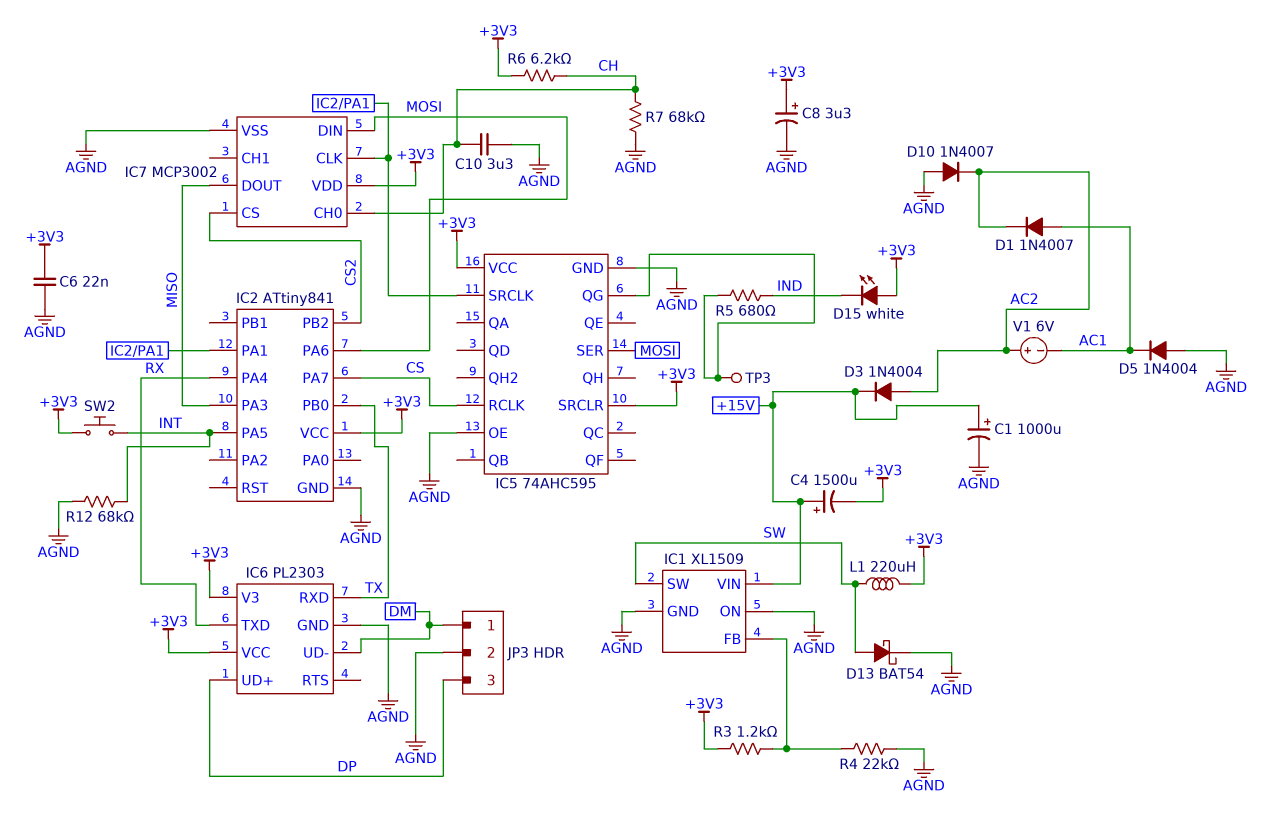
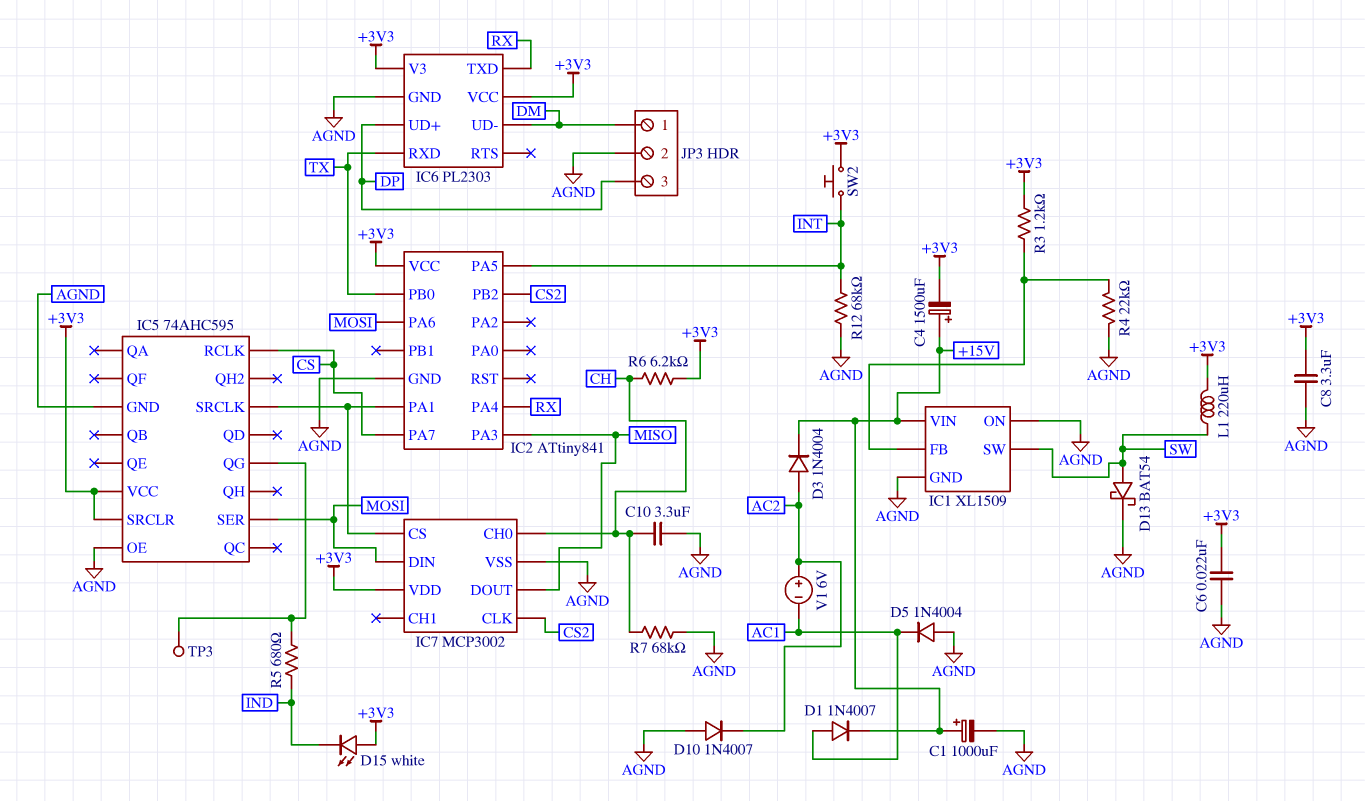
C8: 3.3uF (plus +3V3, minus AGND) -> 3.3uF (+3V3, AGND)
D1: diode 1N4007 (A AC1, K AC2) -> diode 1N4007 (A AC1, K +15V)
IC7 pin CLK: IC2/PA1 -> CS2
IC7 pin CS: CS2 -> IC2/PA1

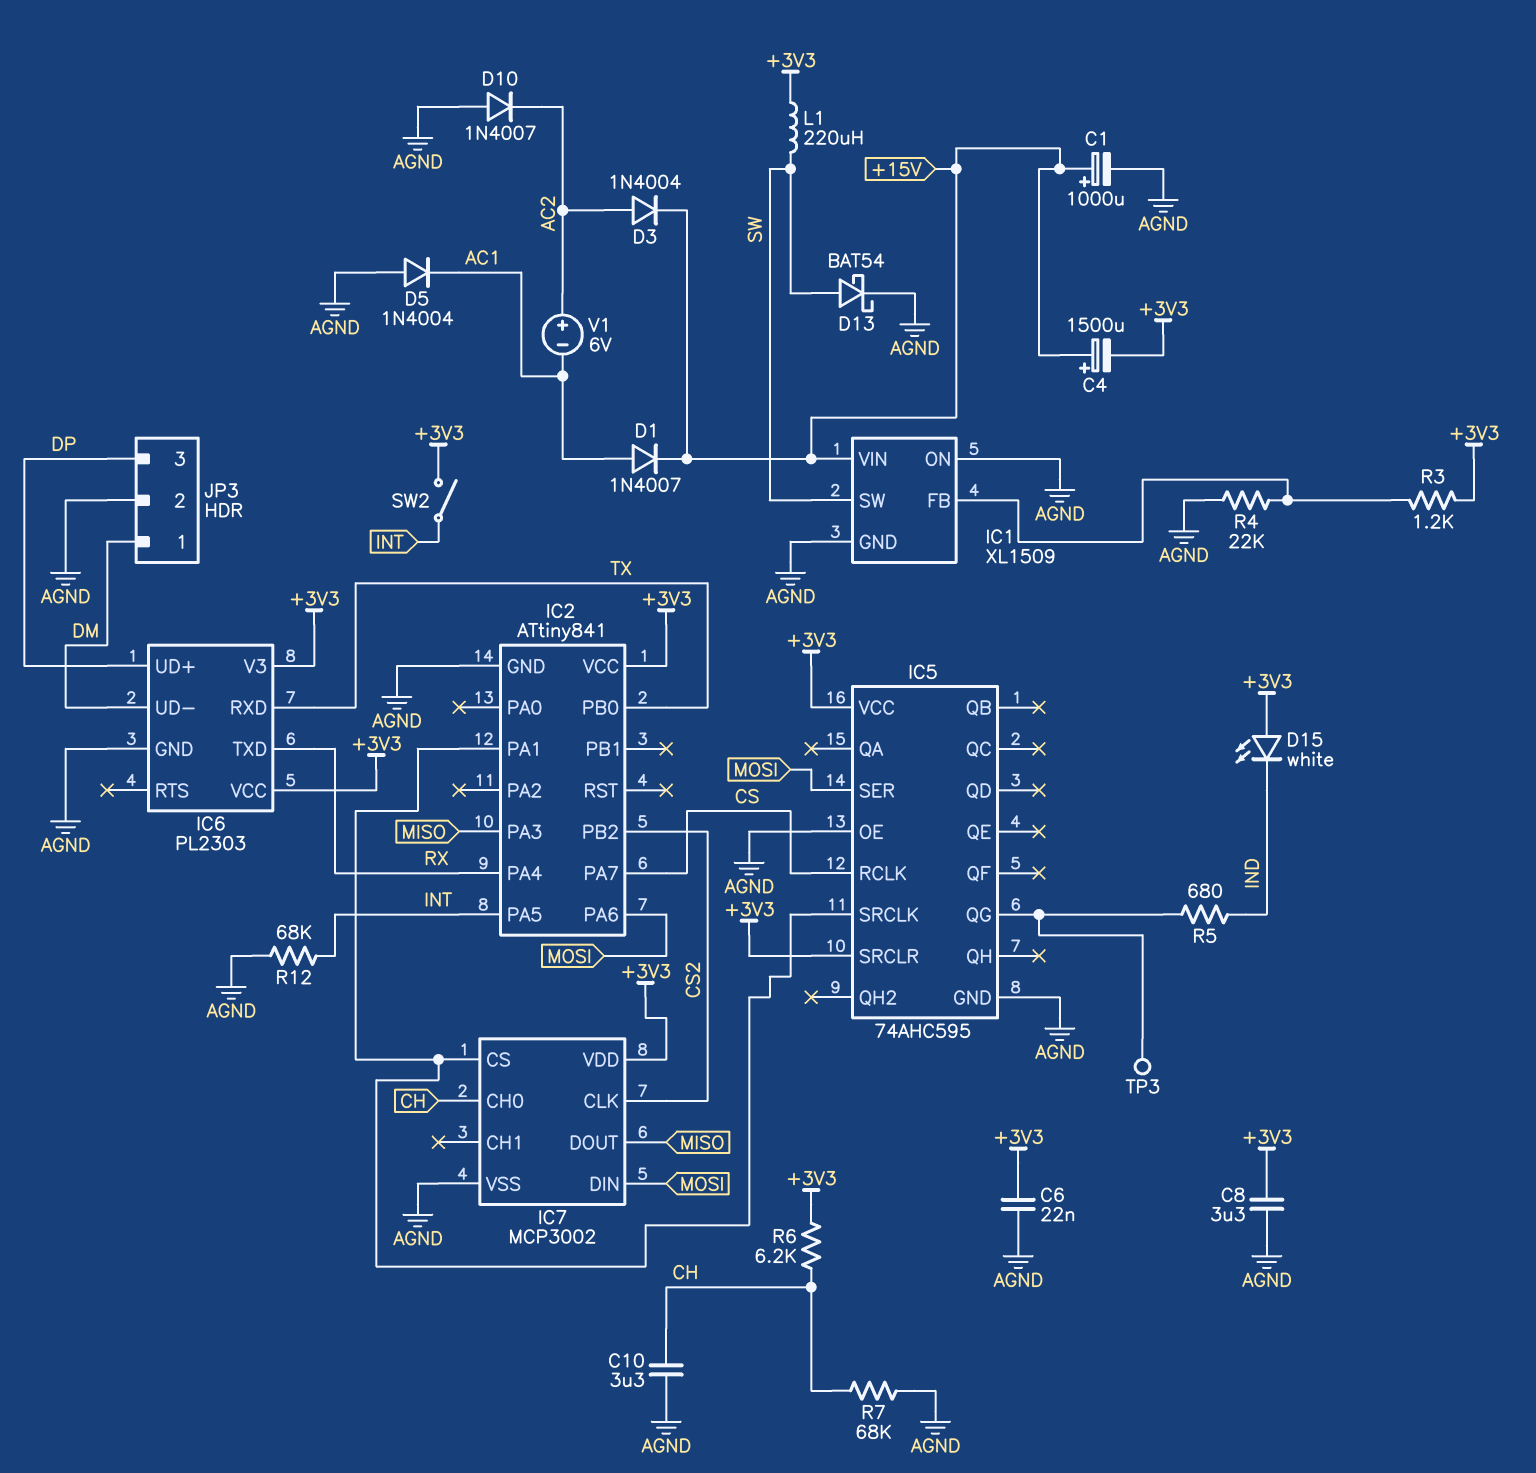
SW2: button (+3V3, INT) -> switch (+3V3, INT)

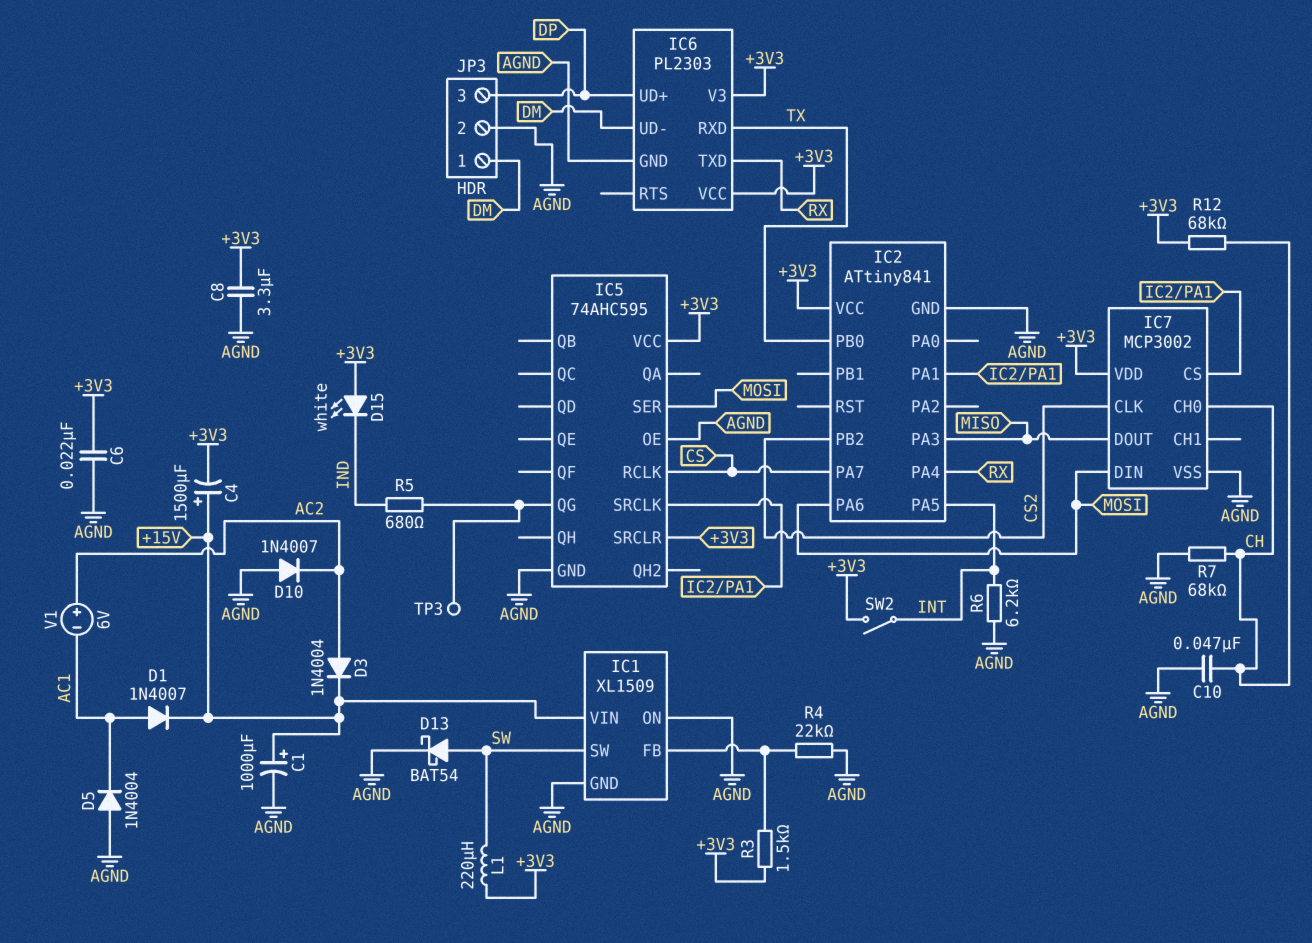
C10: 3.3uF (AGND, CH) -> 47nF (AGND, CH)
R3: 1.2k (+3V3, IC1/FB) -> 1.5k (+3V3, IC1/FB)
R6: 6.2k (+3V3, CH) -> 6.2k (AGND, INT)
R12: 68k (AGND, INT) -> 68k (+3V3, CH)

